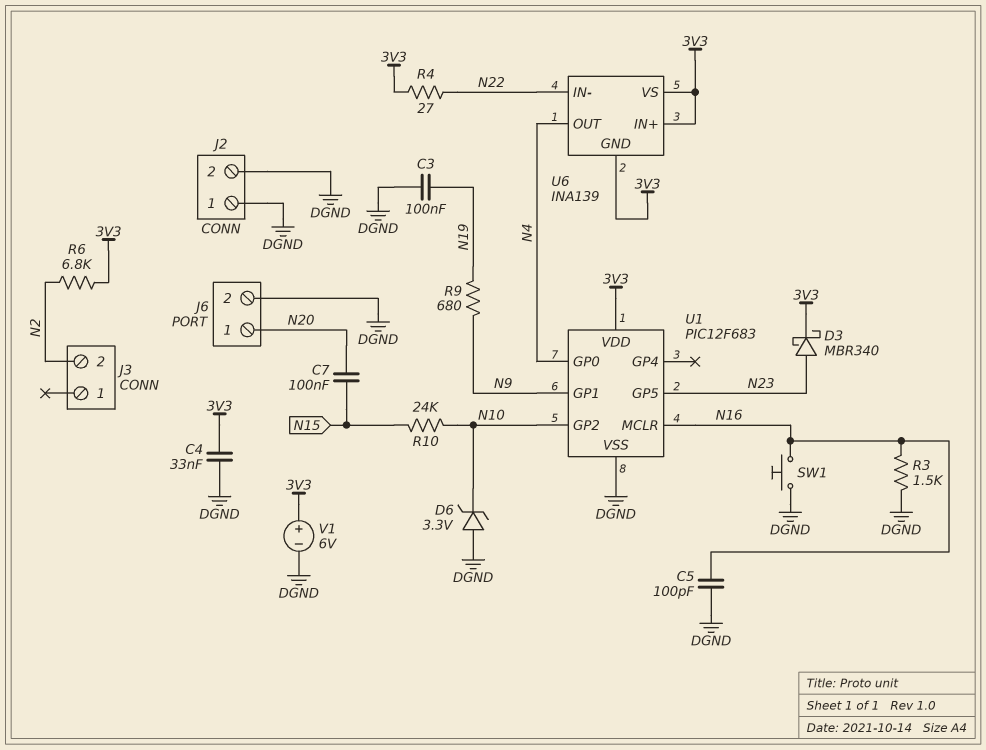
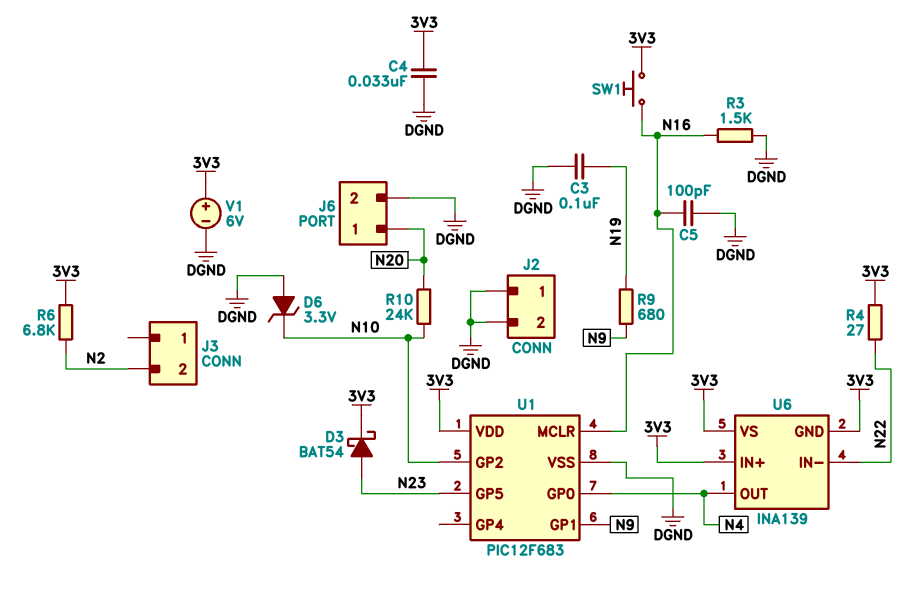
C7: 100nF (N15, N20) -> none
D3: schottky MBR340 (A N23, K 3V3) -> schottky BAT54 (A N23, K 3V3)
R10: 24k (N10, N15) -> 24k (N10, N20)
SW1: button (DGND, N16) -> button (3V3, N16)

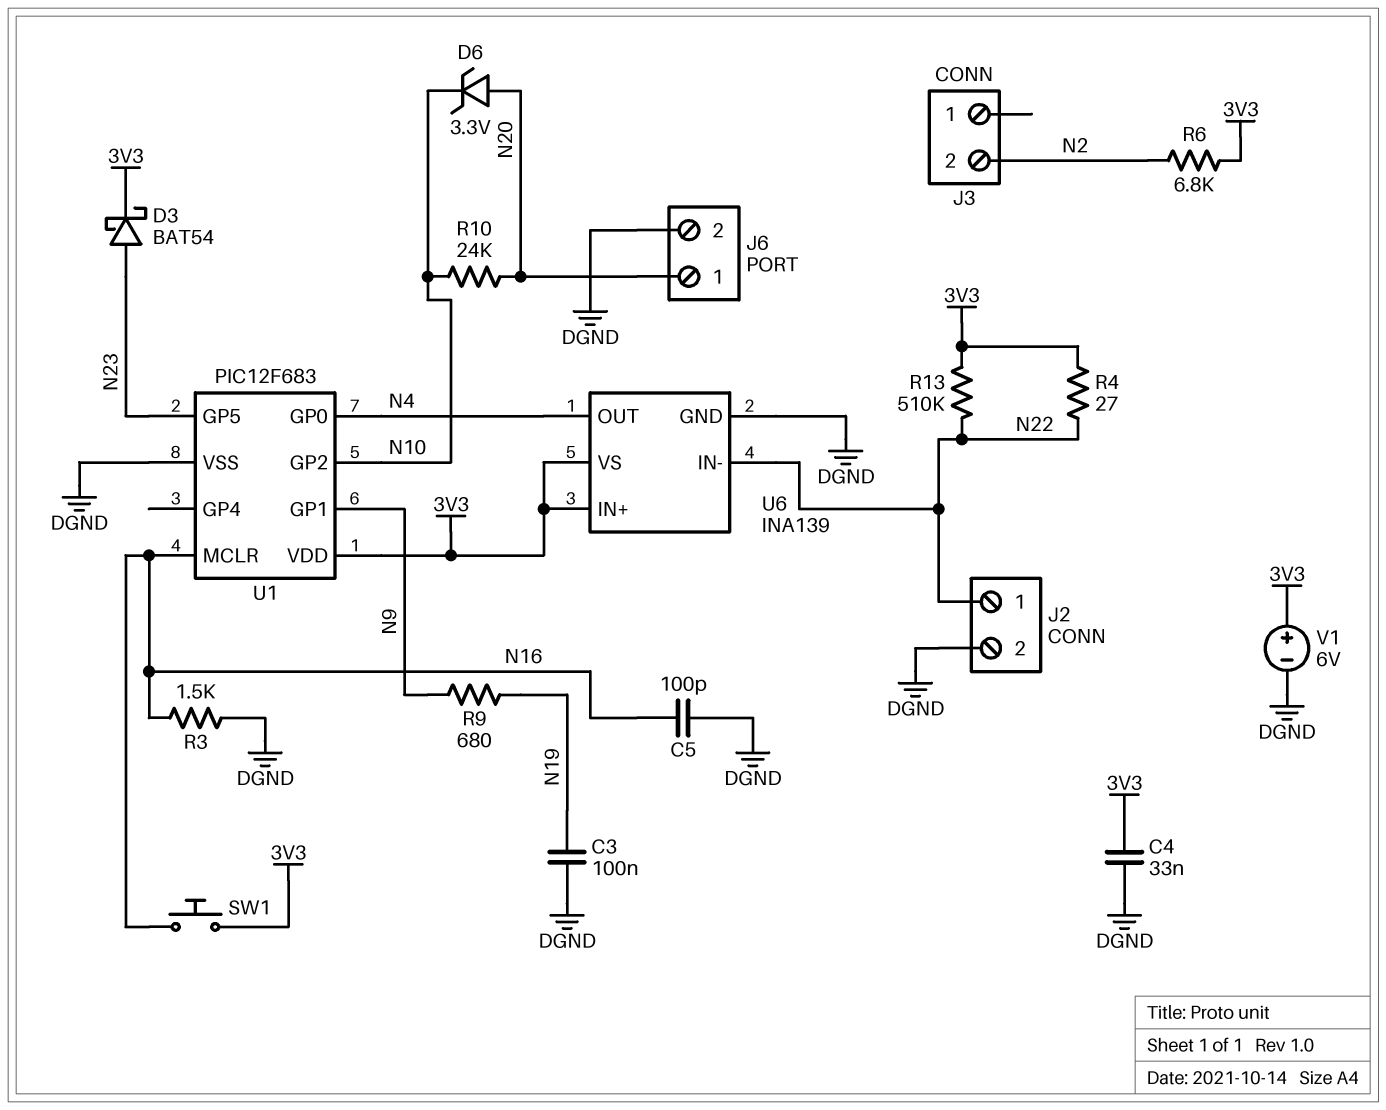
D6: zener 3.3V (A DGND, K N10) -> zener 3.3V (A N20, K N10)
J2 pin 1: DGND -> N22
R13: none -> 510k (3V3, N22)
U6 pin GND: 3V3 -> DGND

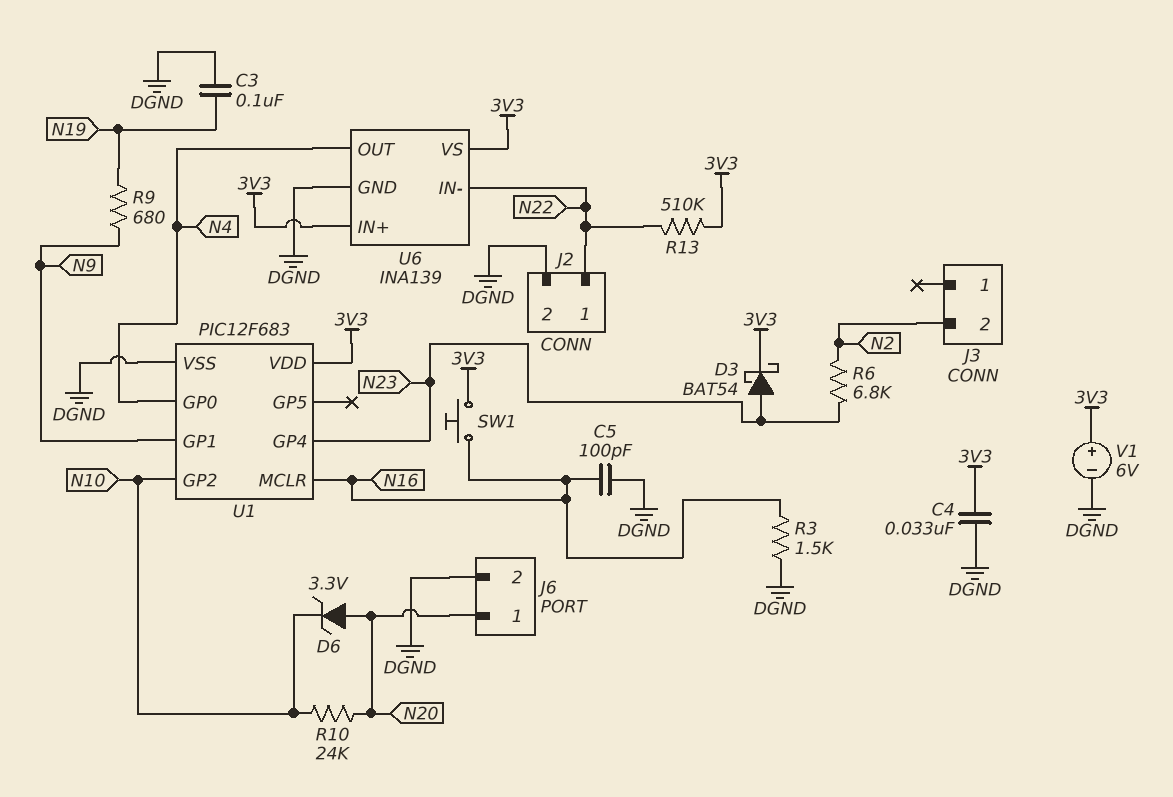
R4: 27 (3V3, N22) -> none
R6: 6.8k (3V3, N2) -> 6.8k (N2, N23)
U1 pin GP4: none -> N23
U1 pin GP5: N23 -> none

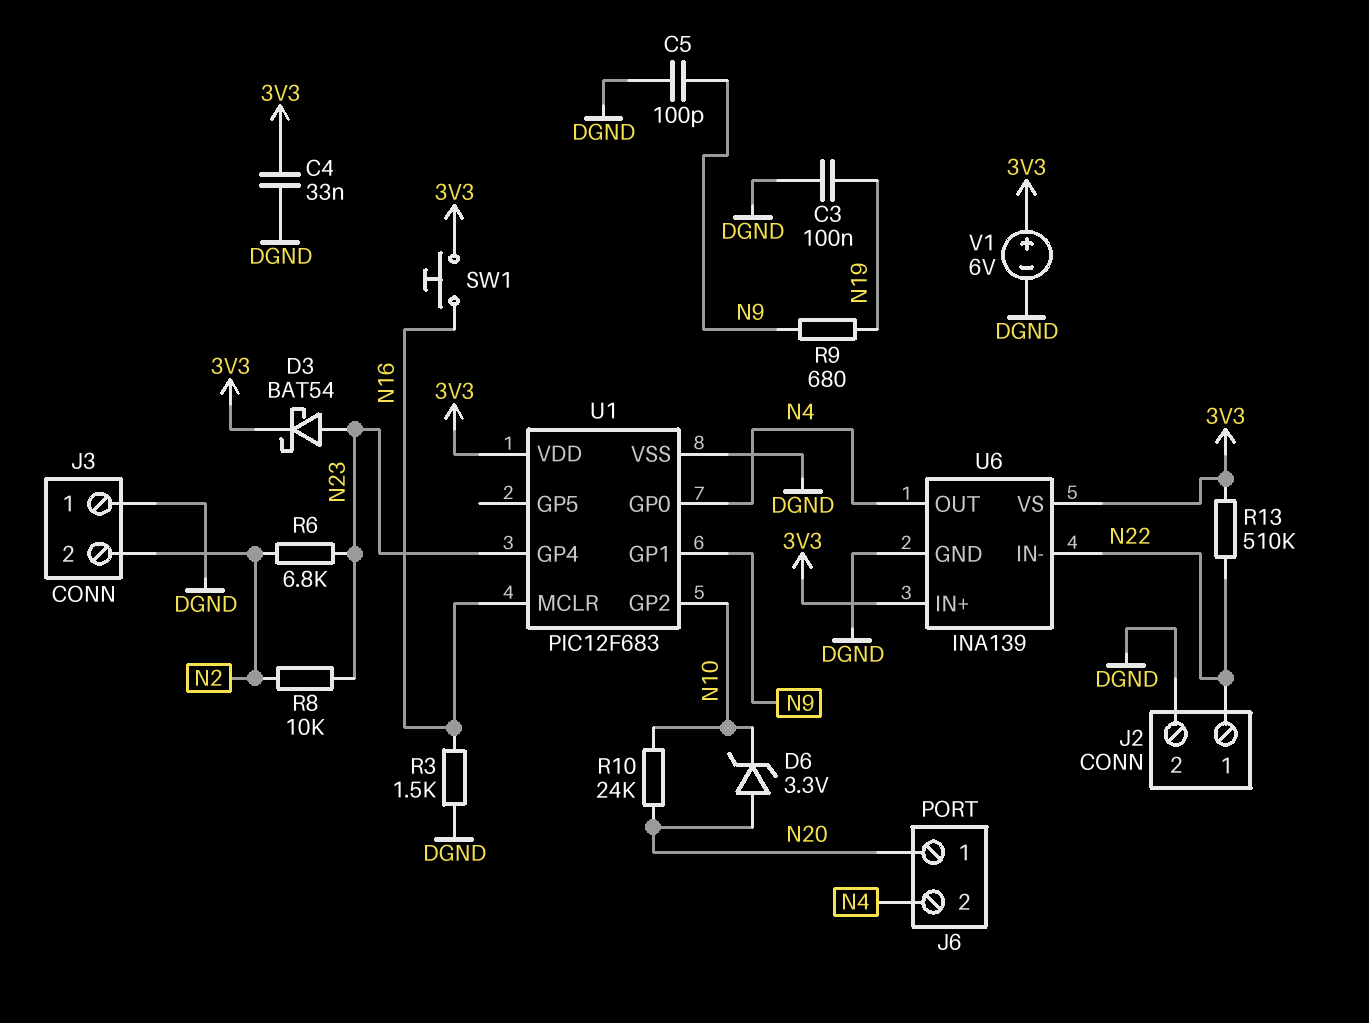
C5: 100pF (DGND, N16) -> 100pF (DGND, N9)
J3 pin 1: none -> DGND
J6 pin 2: DGND -> N4
R8: none -> 10k (N2, N23)

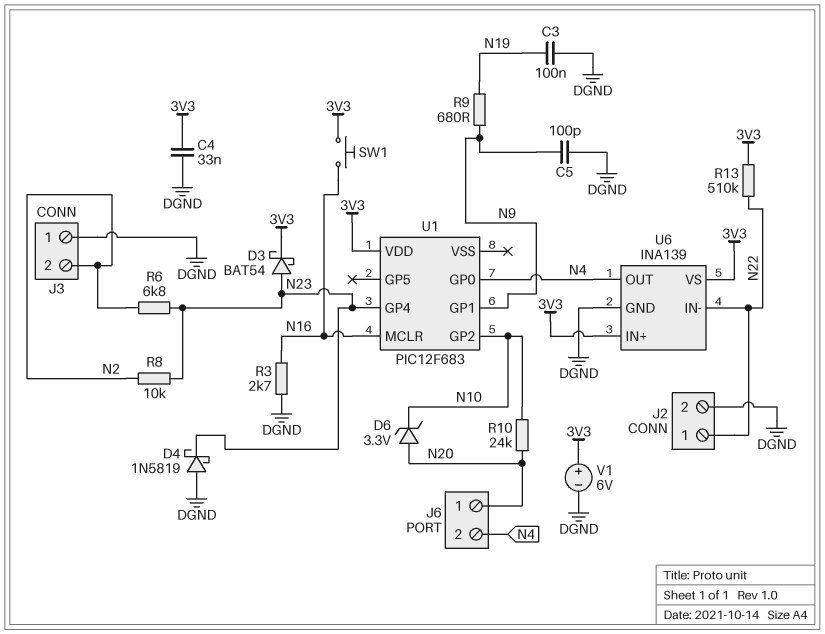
D4: none -> schottky 1N5819 (A DGND, K N23)
R3: 1.5k (DGND, N16) -> 2.7k (DGND, N16)
U1 pin VSS: DGND -> none

